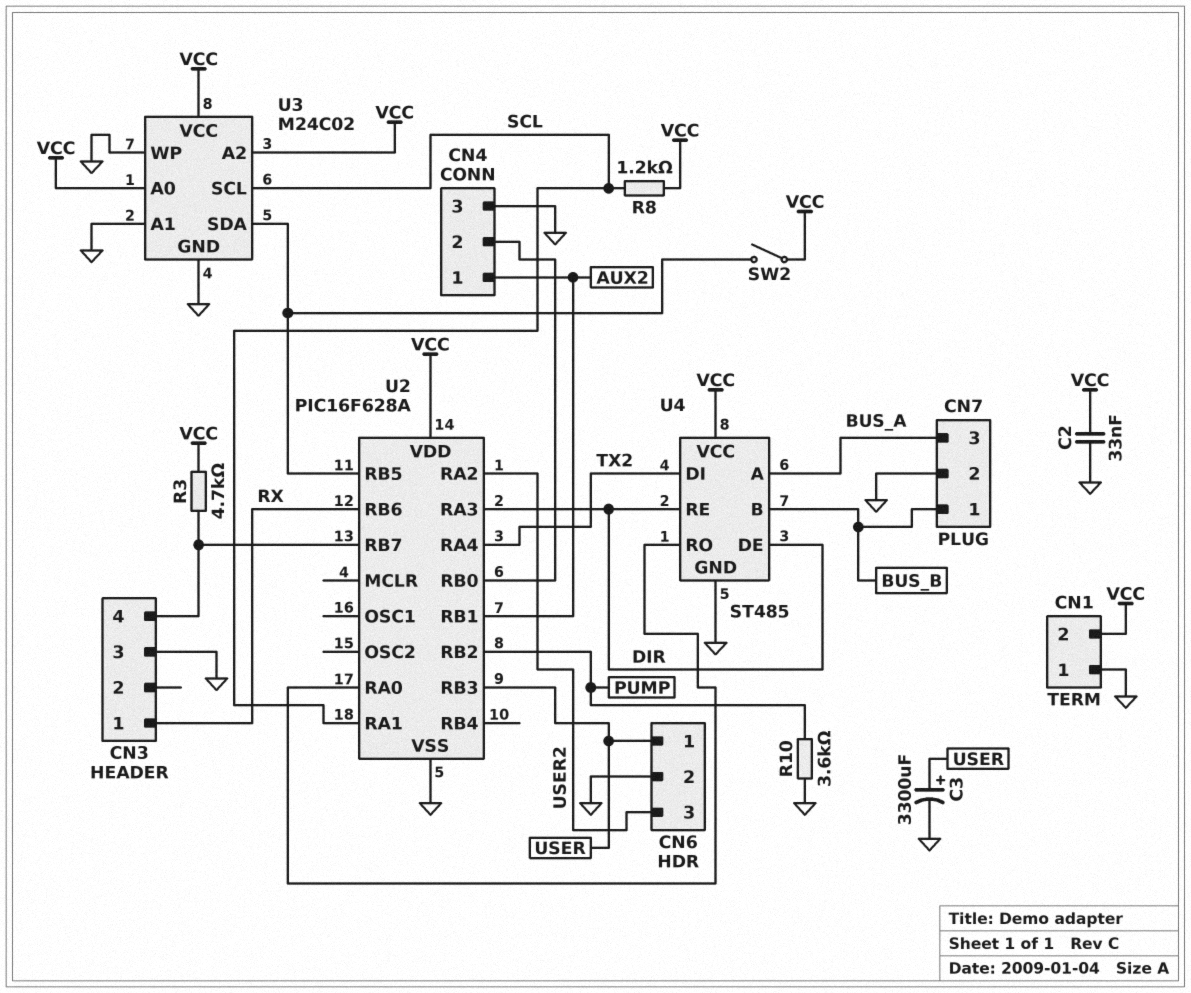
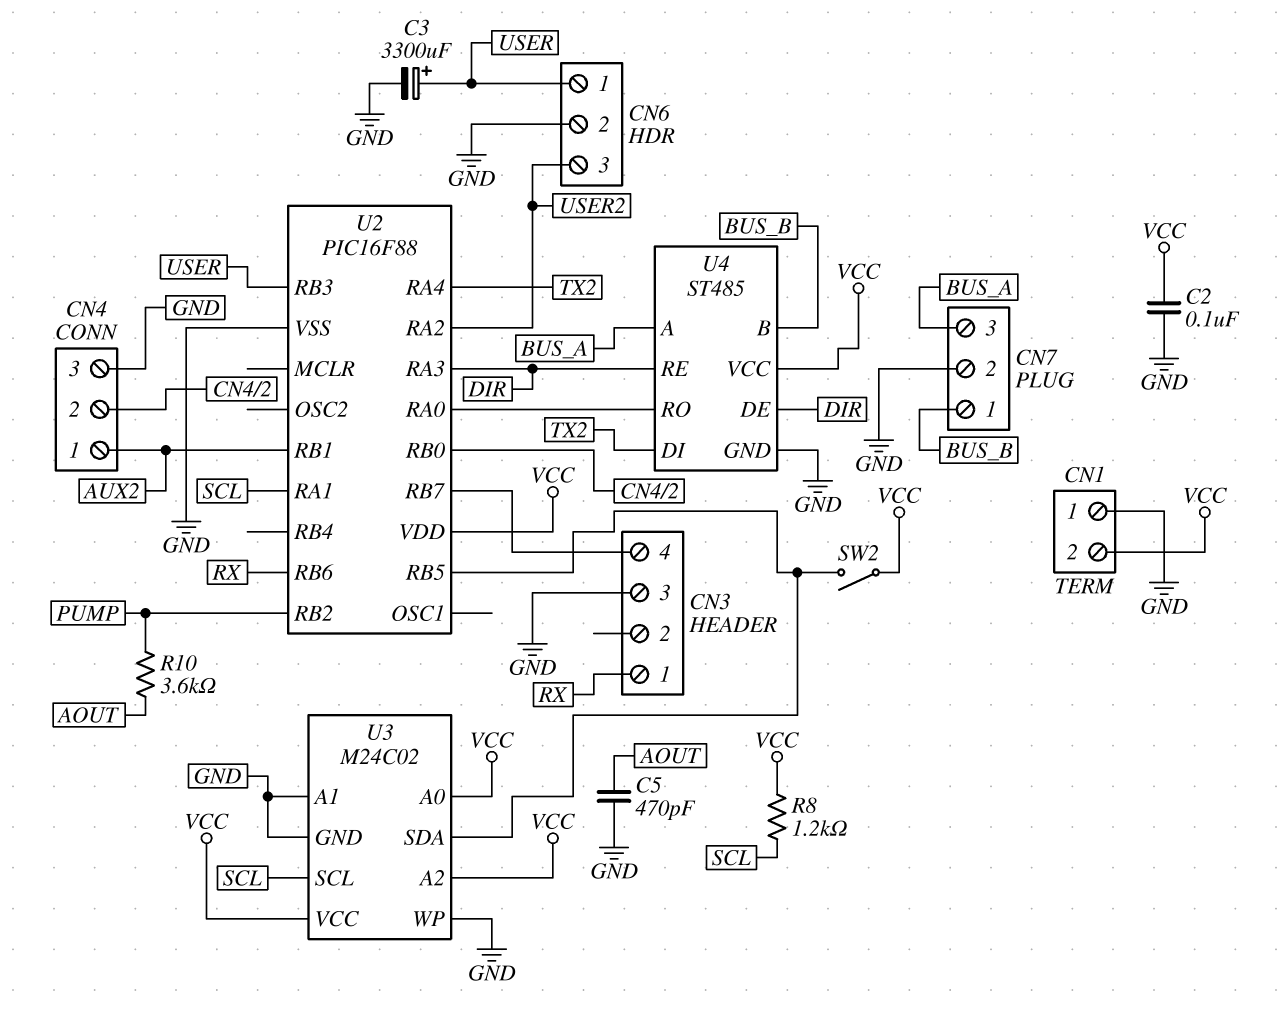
C2: 33nF (GND, VCC) -> 100nF (GND, VCC)
C5: none -> 470pF (AOUT, GND)
R3: 4.7k (CN3/4, VCC) -> none
R10: 3.6k (GND, PUMP) -> 3.6k (AOUT, PUMP)
U2: PIC16F628A -> PIC16F88

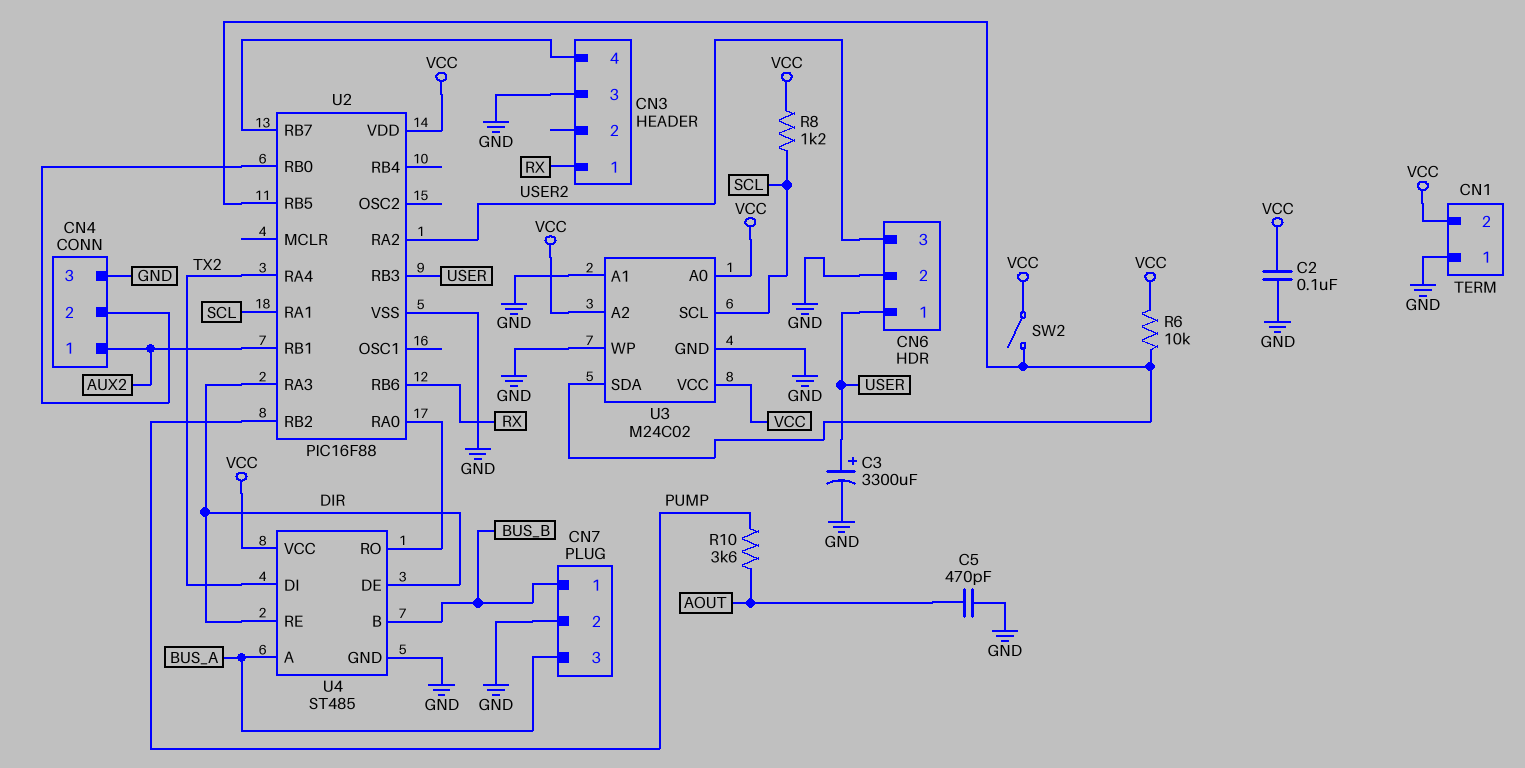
R6: none -> 10k (U2/RB5, VCC)

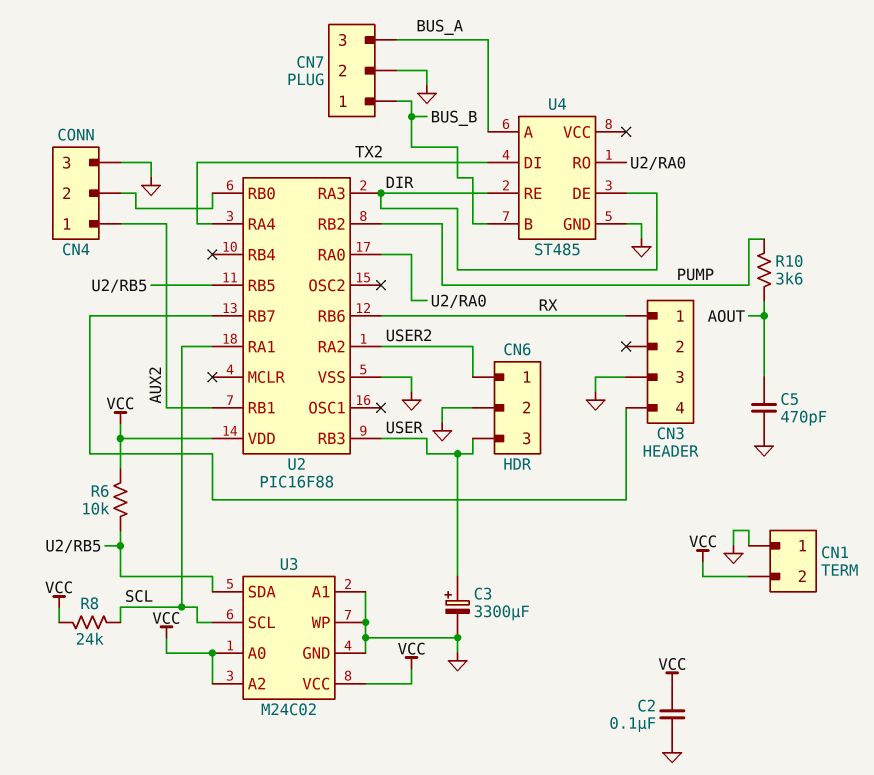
CN6 pin 1: USER -> USER2
CN6 pin 3: USER2 -> USER
R8: 1.2k (SCL, VCC) -> 24k (SCL, VCC)
SW2: switch (U2/RB5, VCC) -> none
U4 pin VCC: VCC -> none

